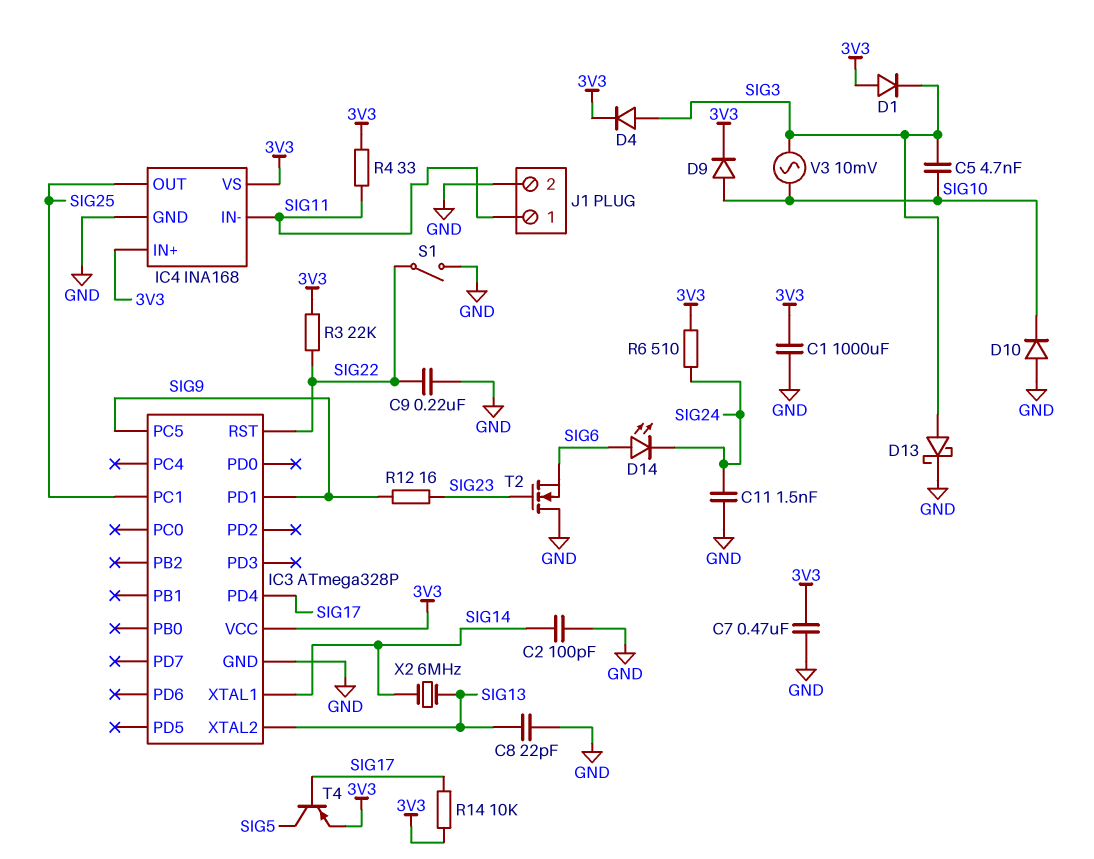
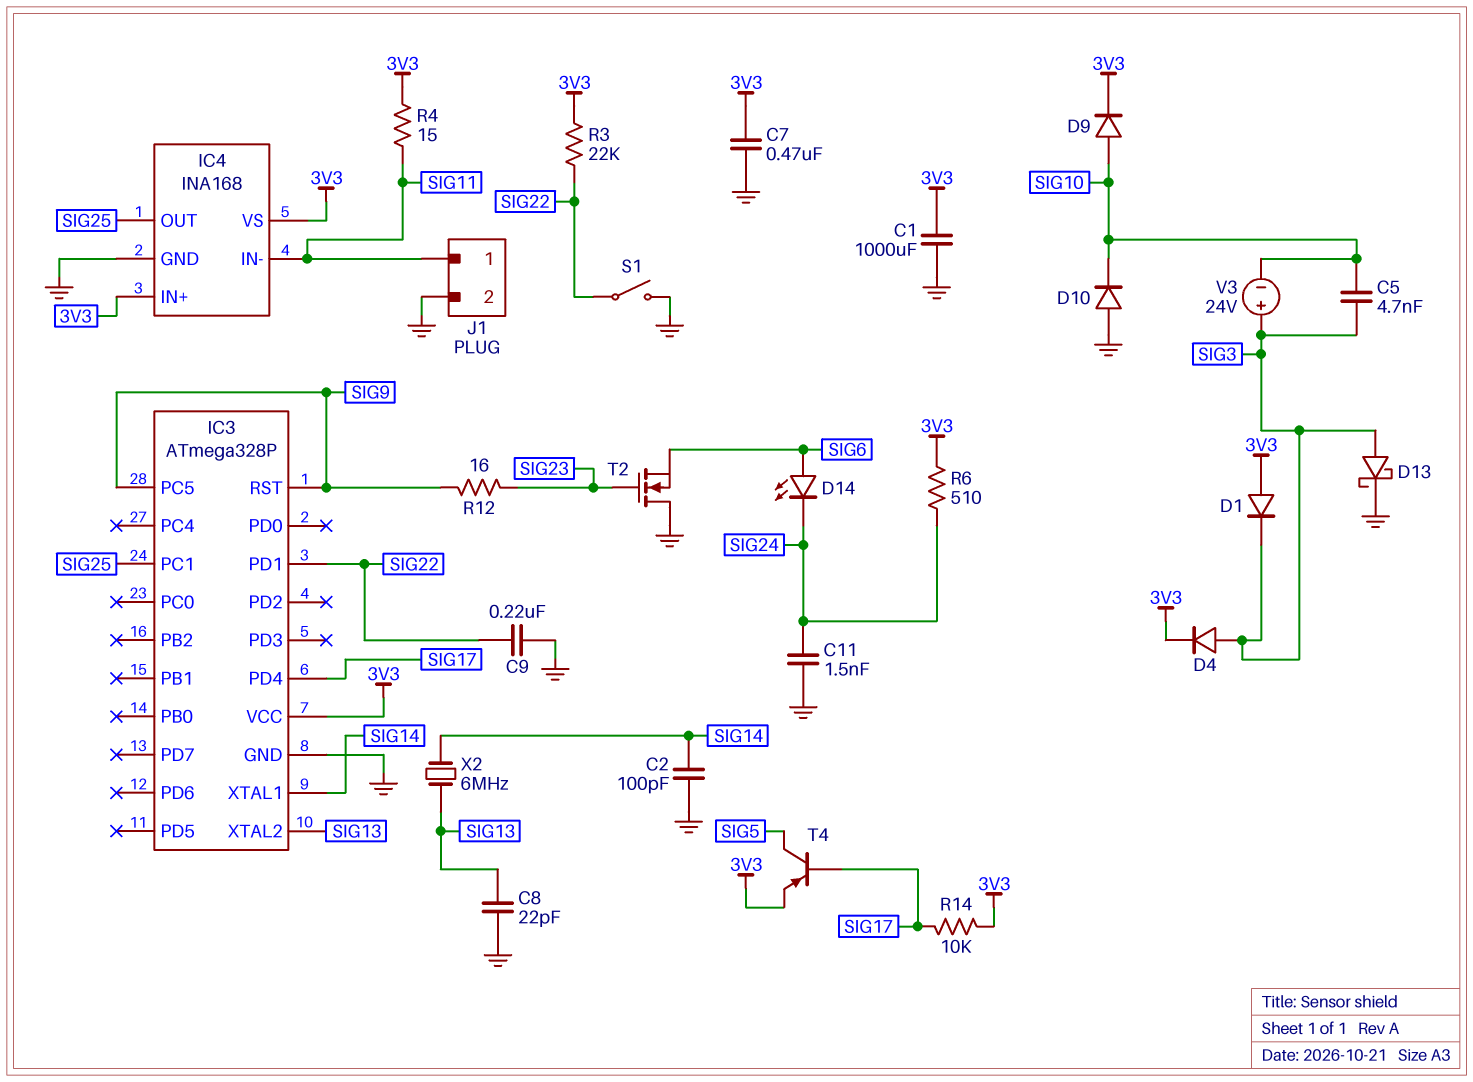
IC3 pin PD1: SIG9 -> SIG22
IC3 pin RST: SIG22 -> SIG9
R4: 33 (3V3, SIG11) -> 15 (3V3, SIG11)
V3: AC 10mV (SIG3, SIG10) -> 24V (plus SIG3, minus SIG10)

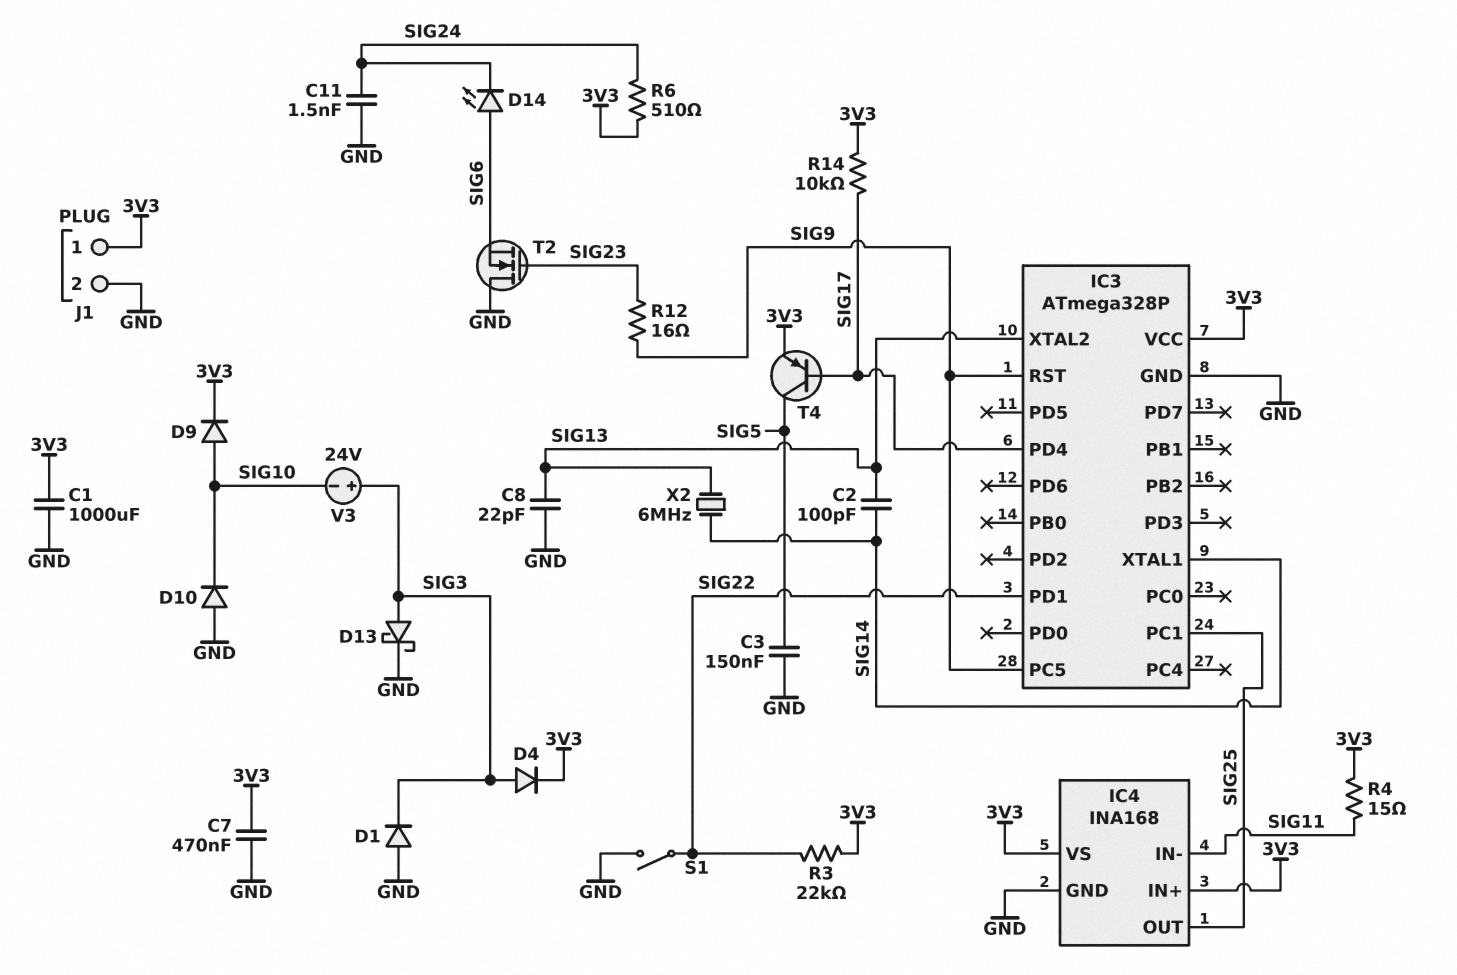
C2: 100pF (GND, SIG14) -> 100pF (SIG13, SIG14)
C3: none -> 150nF (GND, SIG5)
C5: 4.7nF (SIG3, SIG10) -> none
C9: 220nF (GND, SIG22) -> none
D1: diode (A 3V3, K SIG3) -> diode (A GND, K SIG3)
J1 pin 1: SIG11 -> 3V3

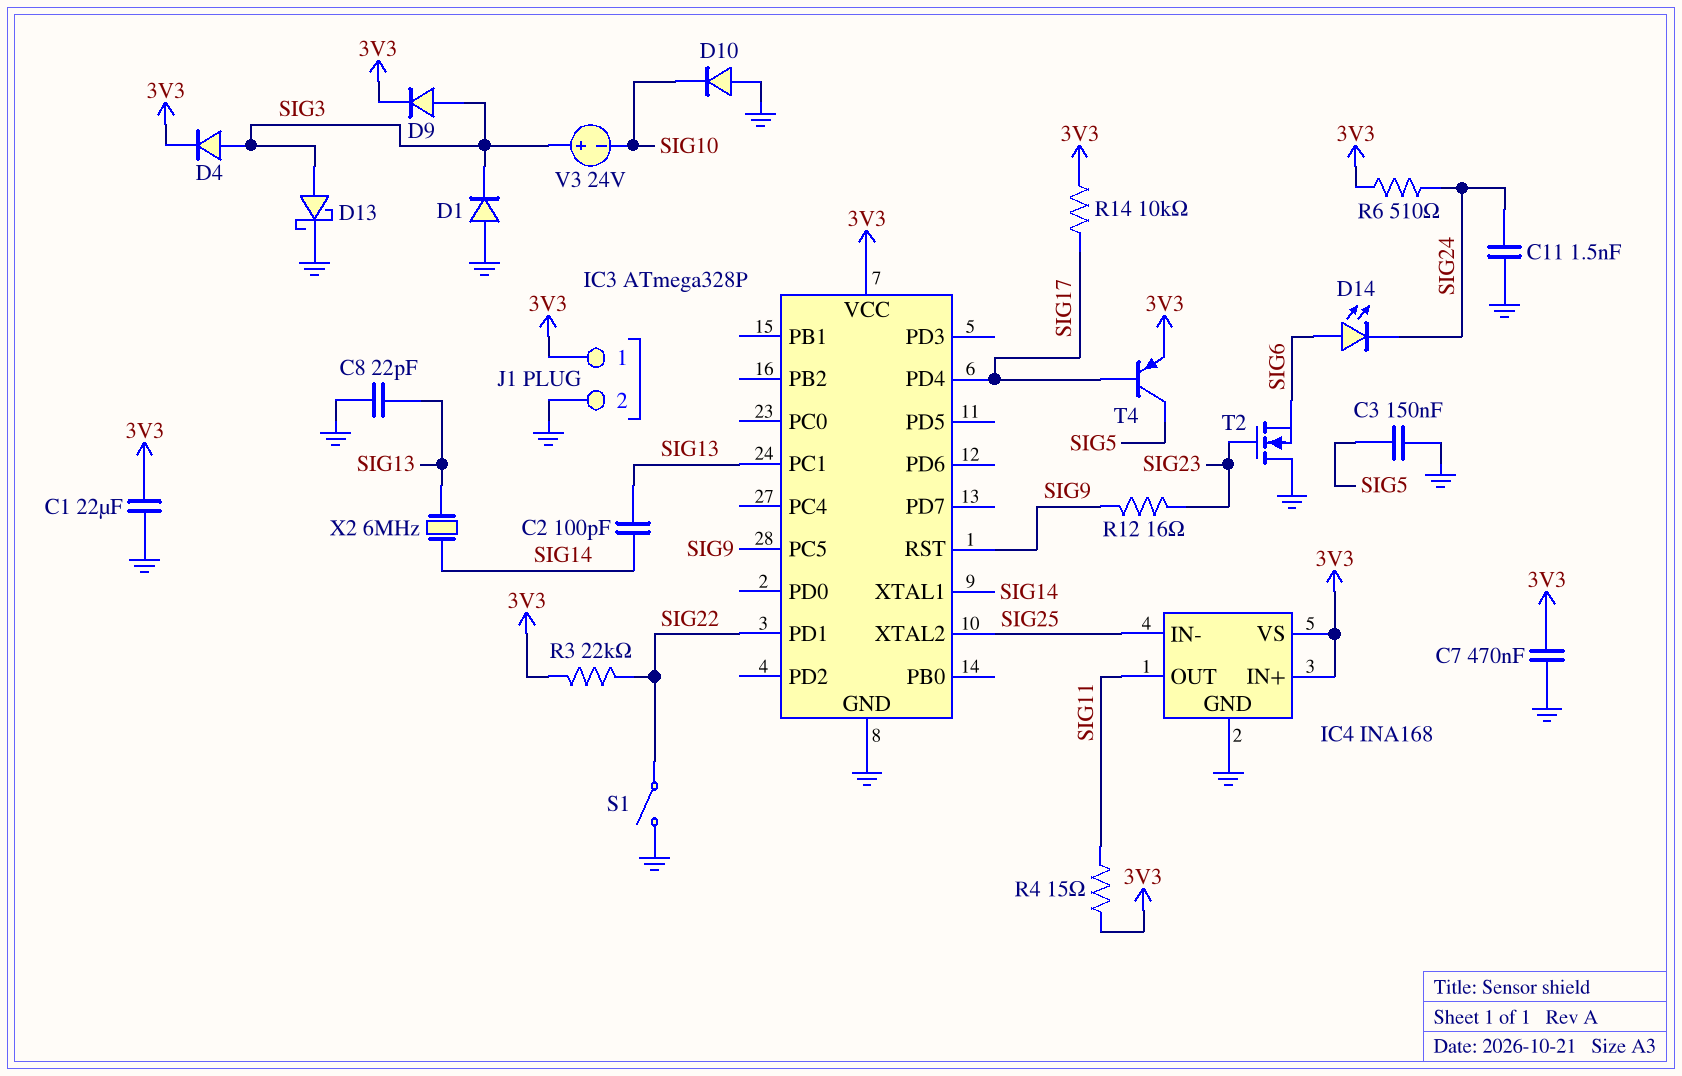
C1: 1000uF (3V3, GND) -> 22uF (3V3, GND)
D9: diode (A SIG10, K 3V3) -> diode (A SIG3, K 3V3)
IC3 pin PC1: SIG25 -> SIG13
IC3 pin XTAL2: SIG13 -> SIG25
IC4 pin IN-: SIG11 -> SIG25
IC4 pin OUT: SIG25 -> SIG11

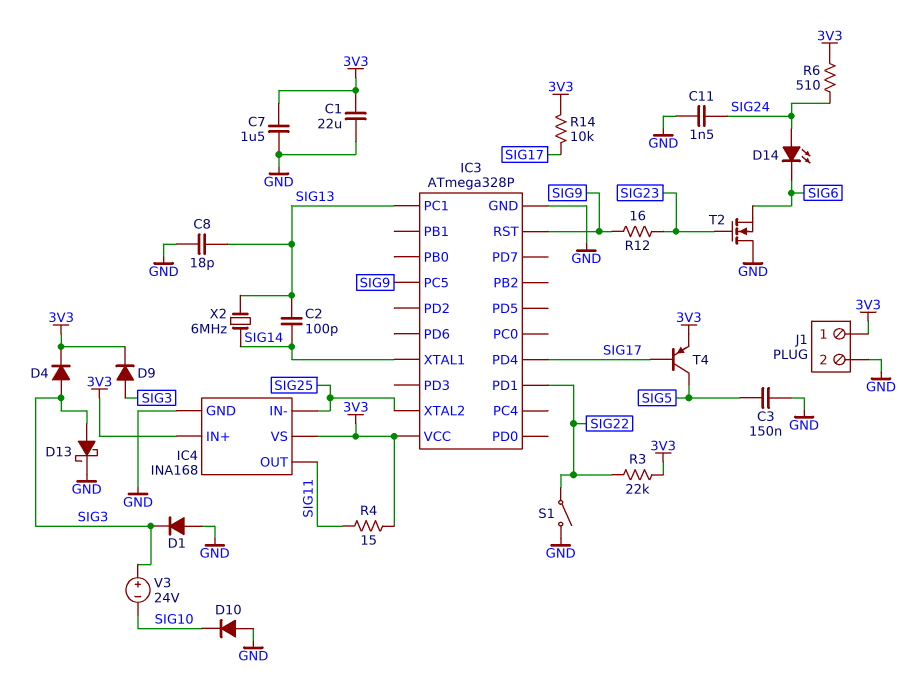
C7: 470nF (3V3, GND) -> 1.5uF (3V3, GND)
C8: 22pF (GND, SIG13) -> 18pF (GND, SIG13)
D14: LED (A SIG6, K SIG24) -> LED (A SIG24, K SIG6)

